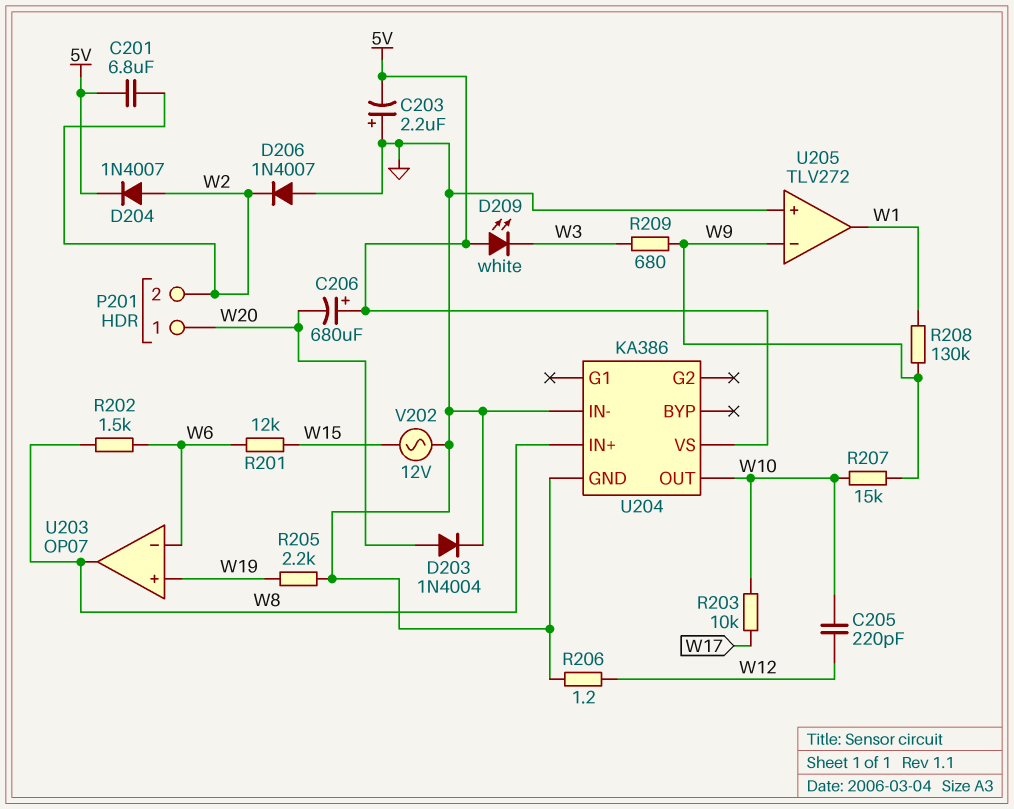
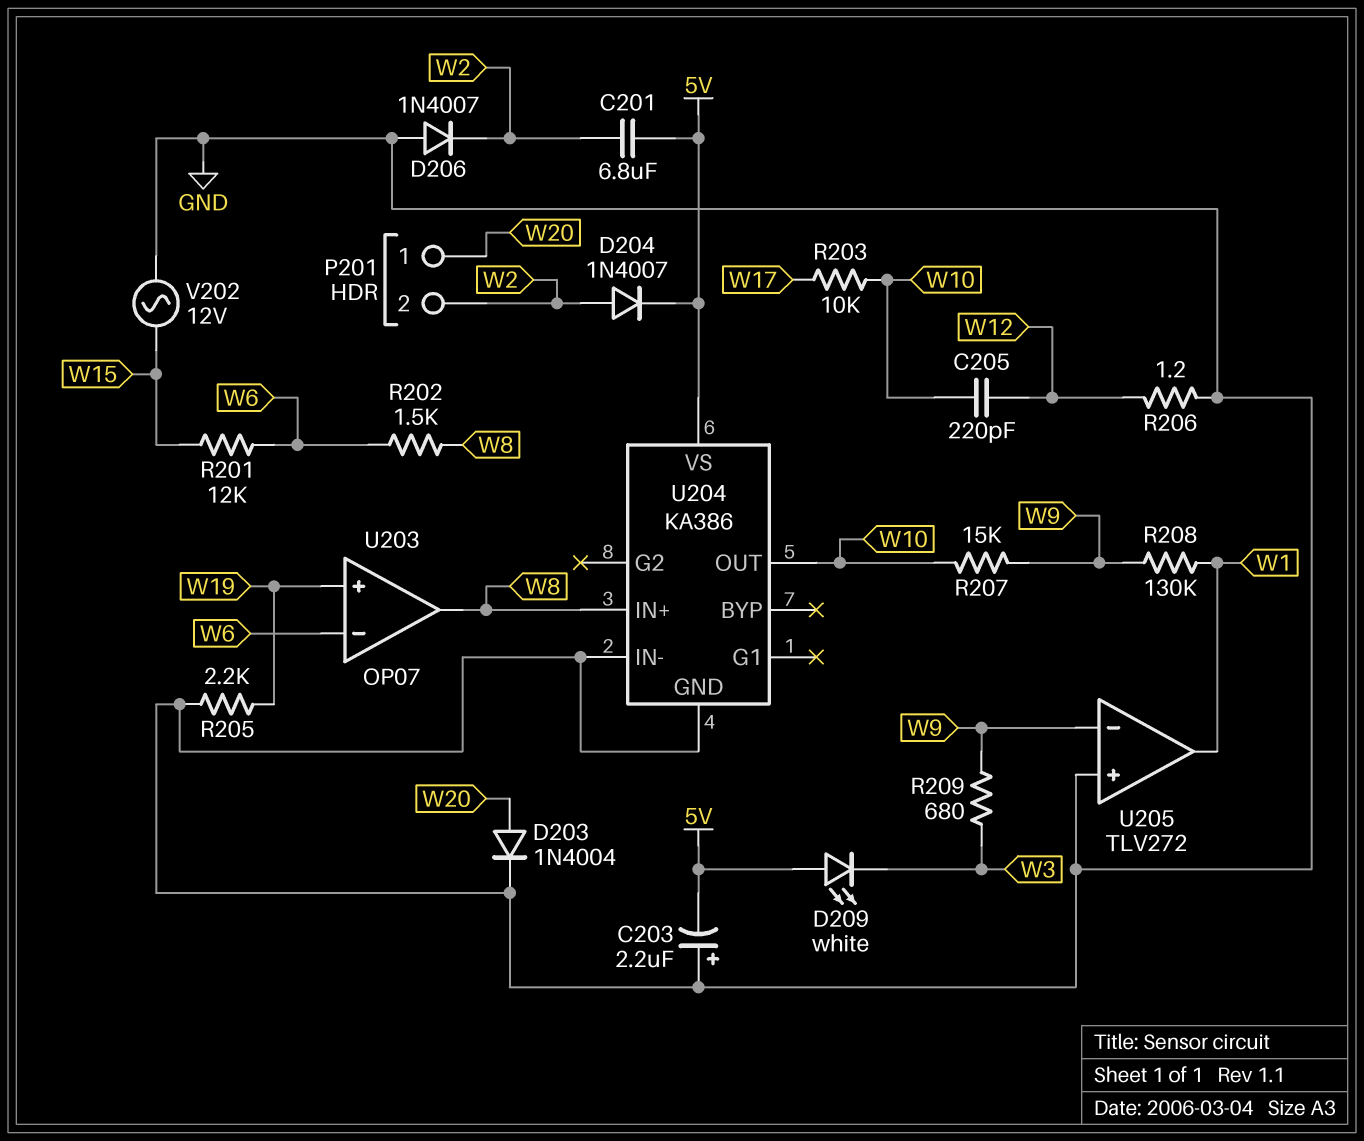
C206: 680uF (plus 5V, minus W20) -> none

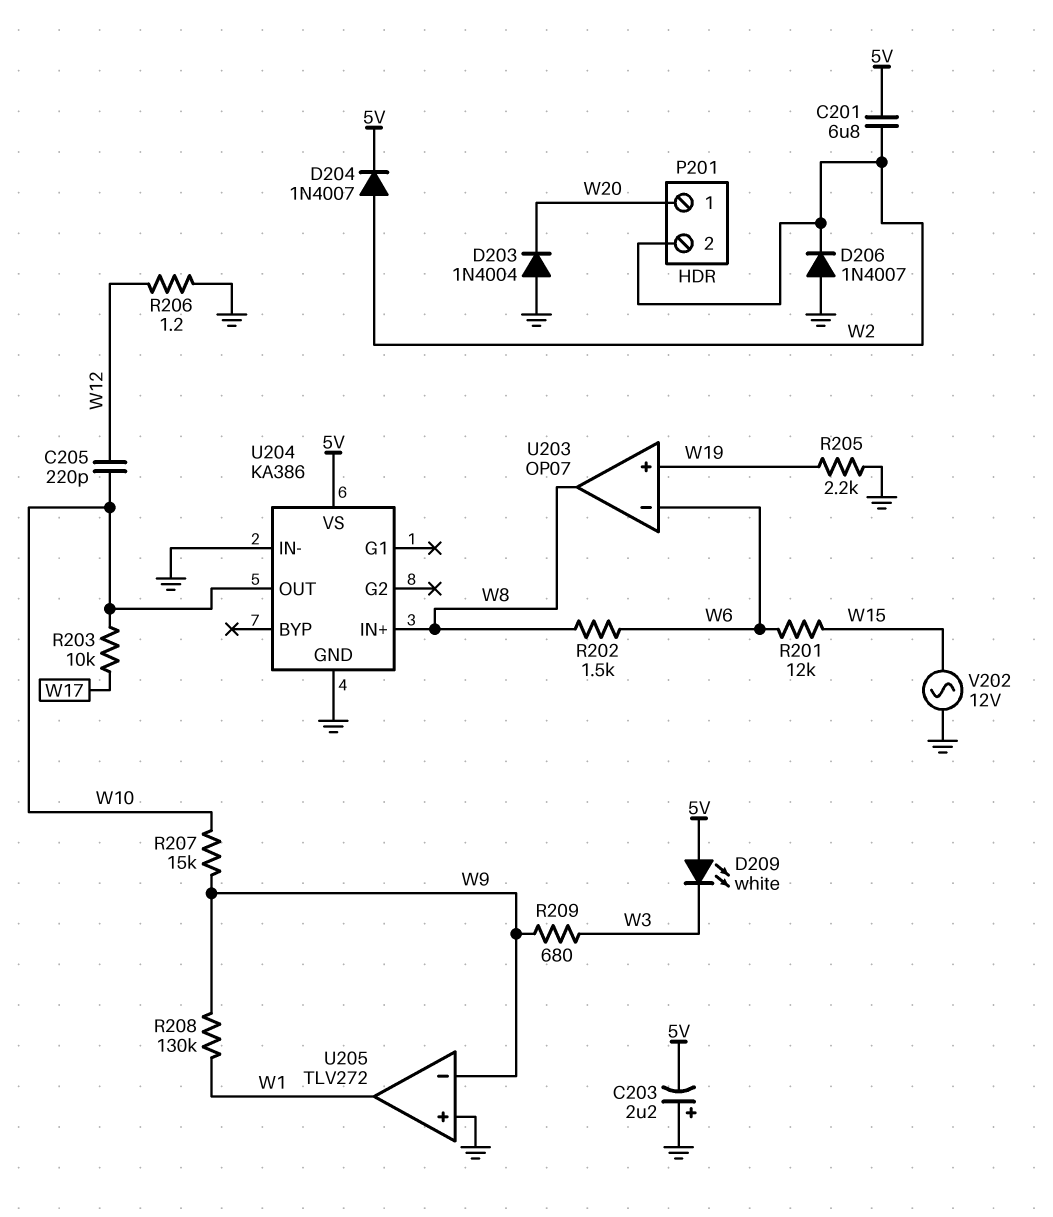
D203: diode 1N4004 (A W20, K GND) -> diode 1N4004 (A GND, K W20)

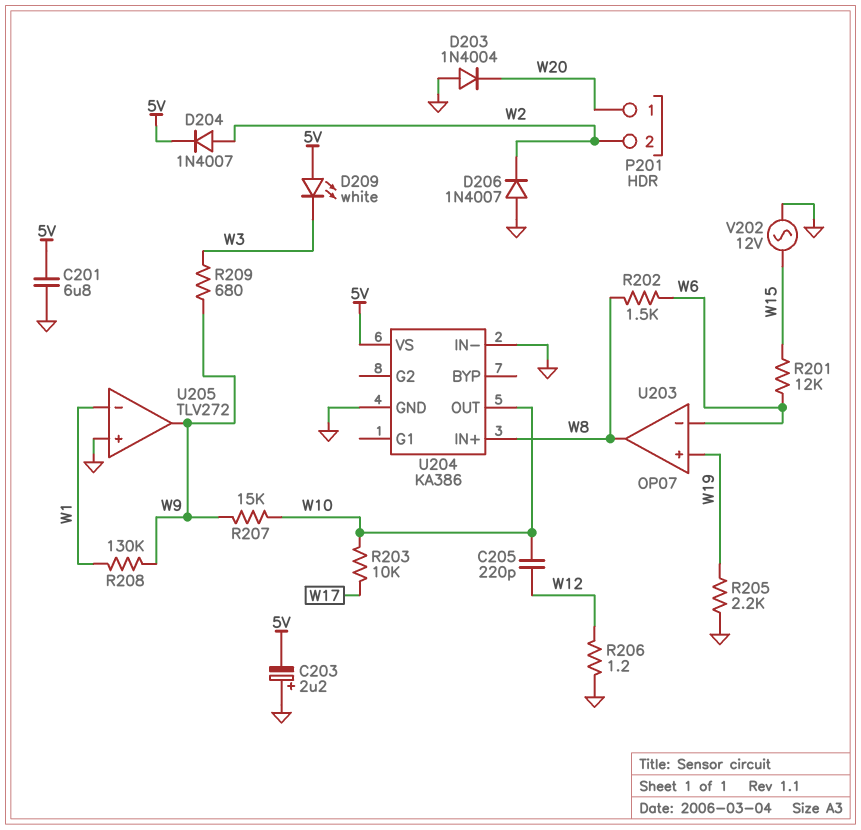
C201: 6.8uF (5V, W2) -> 6.8uF (5V, GND)
U205 pin in-: W9 -> W1
U205 pin out: W1 -> W9

